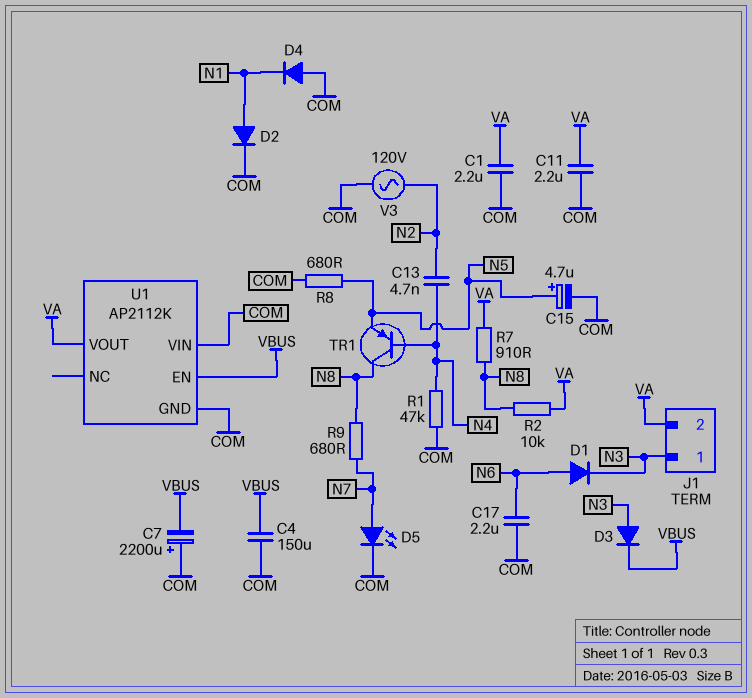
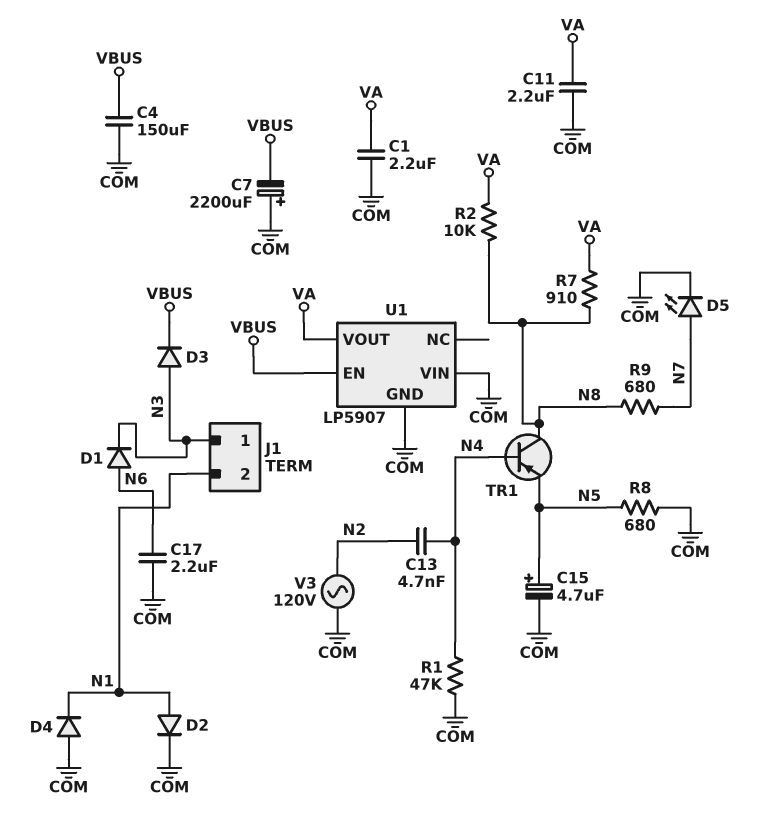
J1 pin 2: VA -> N1
U1: AP2112K -> LP5907

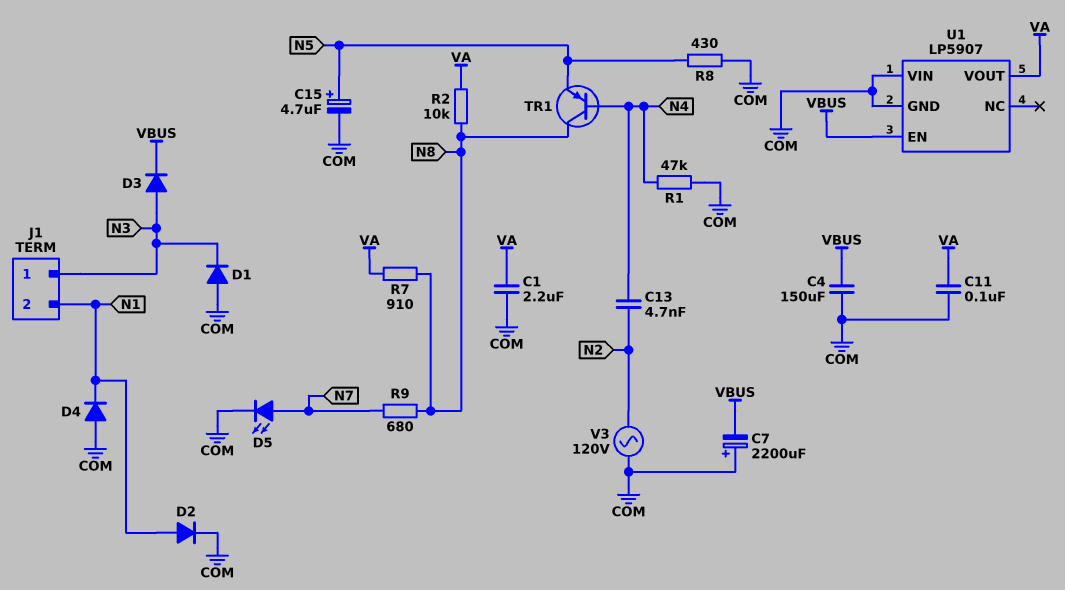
C11: 2.2uF (COM, VA) -> 100nF (COM, VA)
C17: 2.2uF (COM, N6) -> none
D1: diode (A N6, K N3) -> diode (A COM, K N3)
R8: 680 (COM, N5) -> 430 (COM, N5)

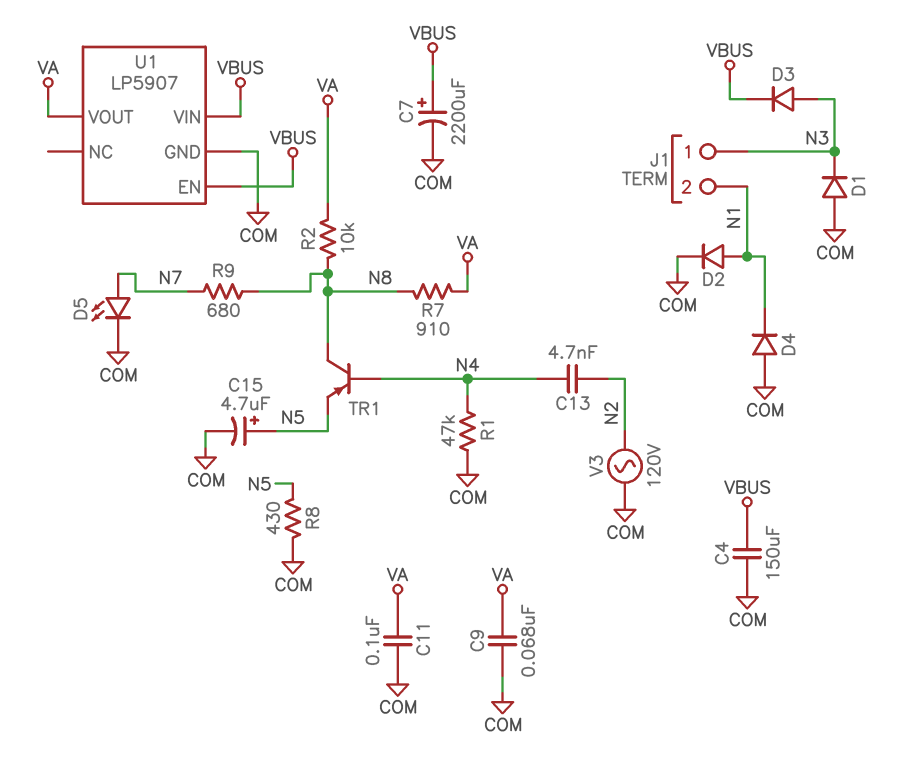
C1: 2.2uF (COM, VA) -> none
C7: 2200uF (plus COM, minus VBUS) -> 2200uF (plus VBUS, minus COM)
C9: none -> 68nF (COM, VA)
U1 pin VIN: COM -> VBUS

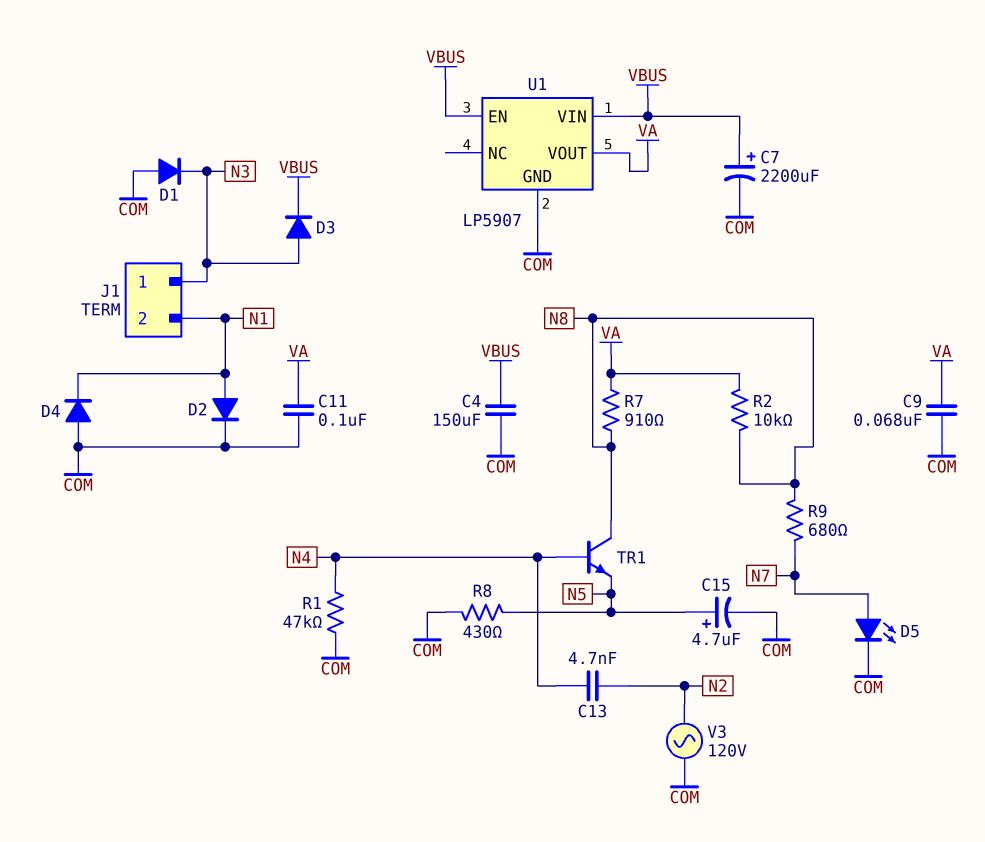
TR1: PNP (B N4, C N8, E N5) -> NPN (B N4, C N8, E N5)

